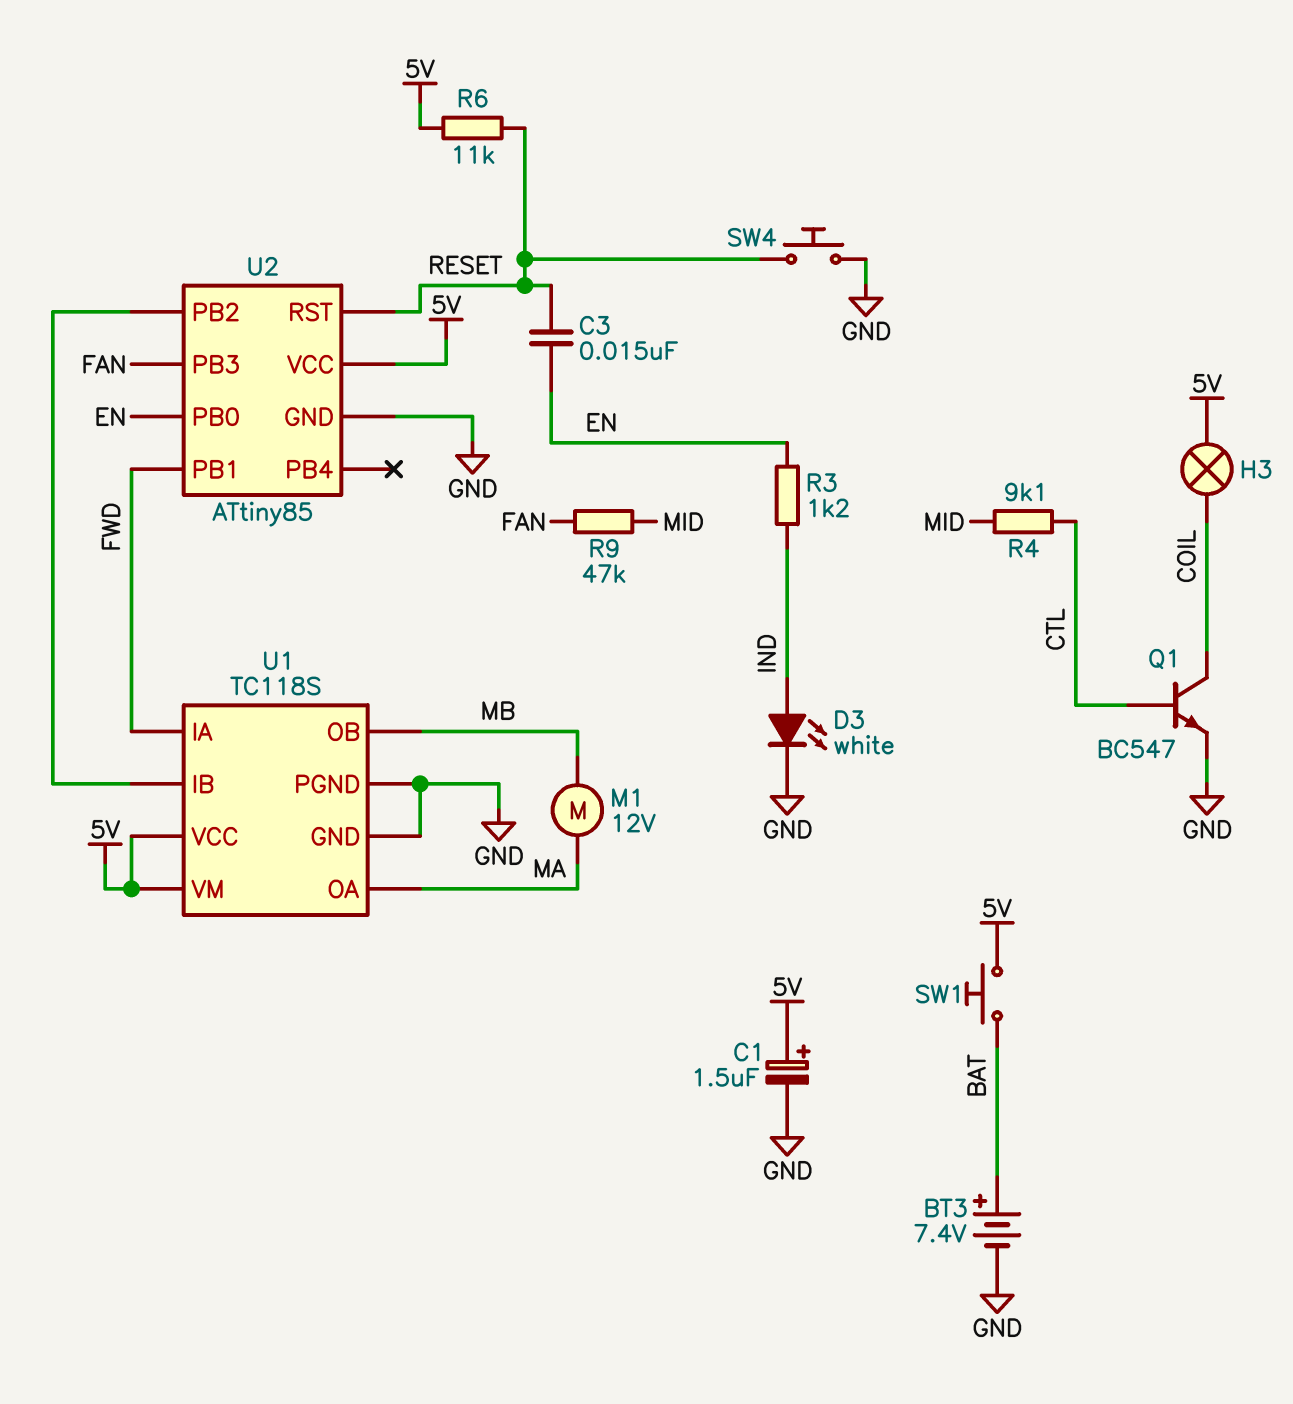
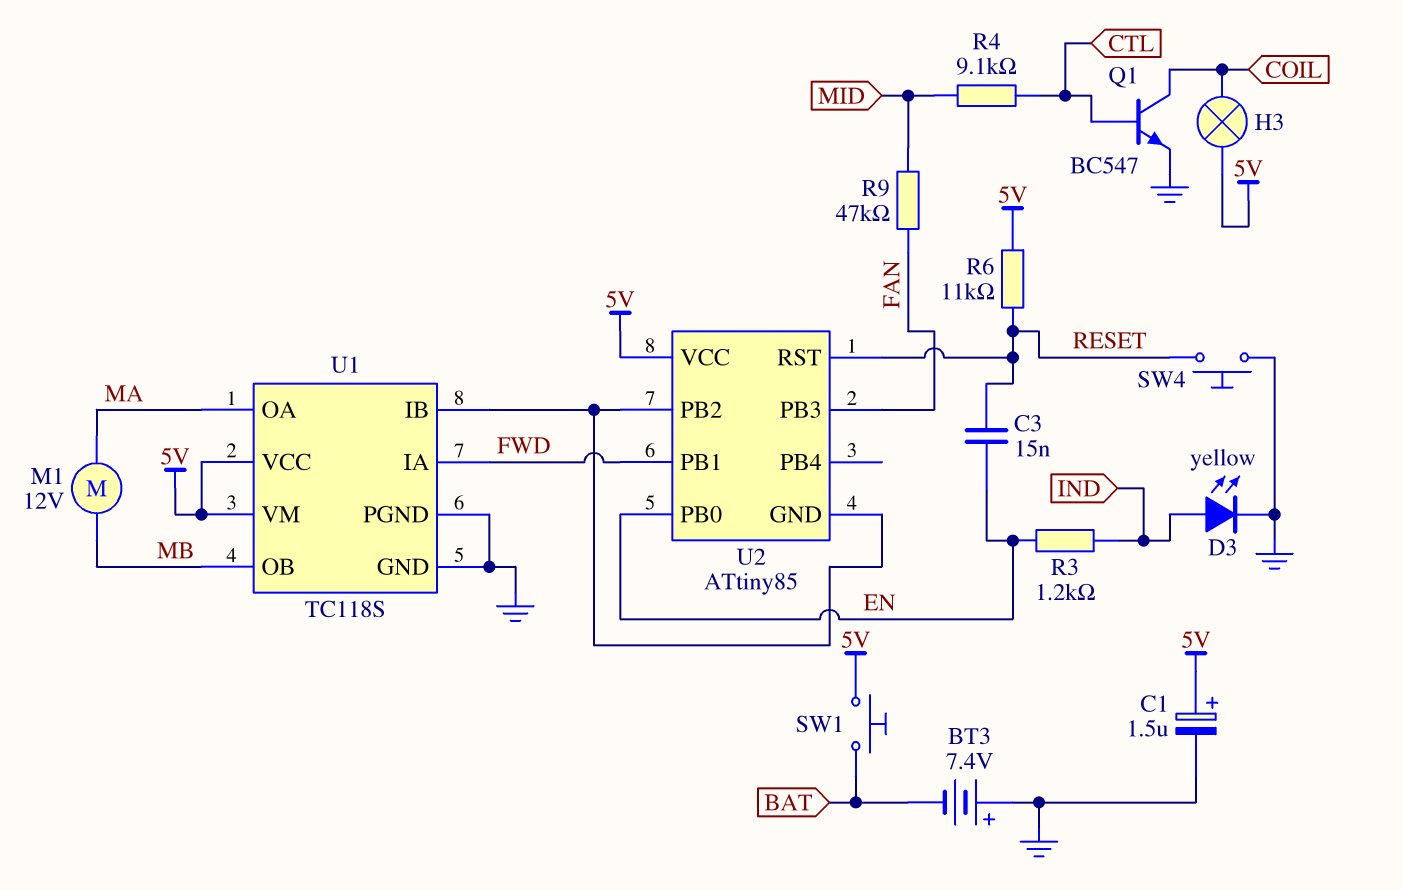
BT3: 7.4V (plus BAT, minus GND) -> 7.4V (plus GND, minus BAT)
D3: LED white (A IND, K GND) -> LED yellow (A IND, K GND)
U2 pin GND: GND -> U1/IB

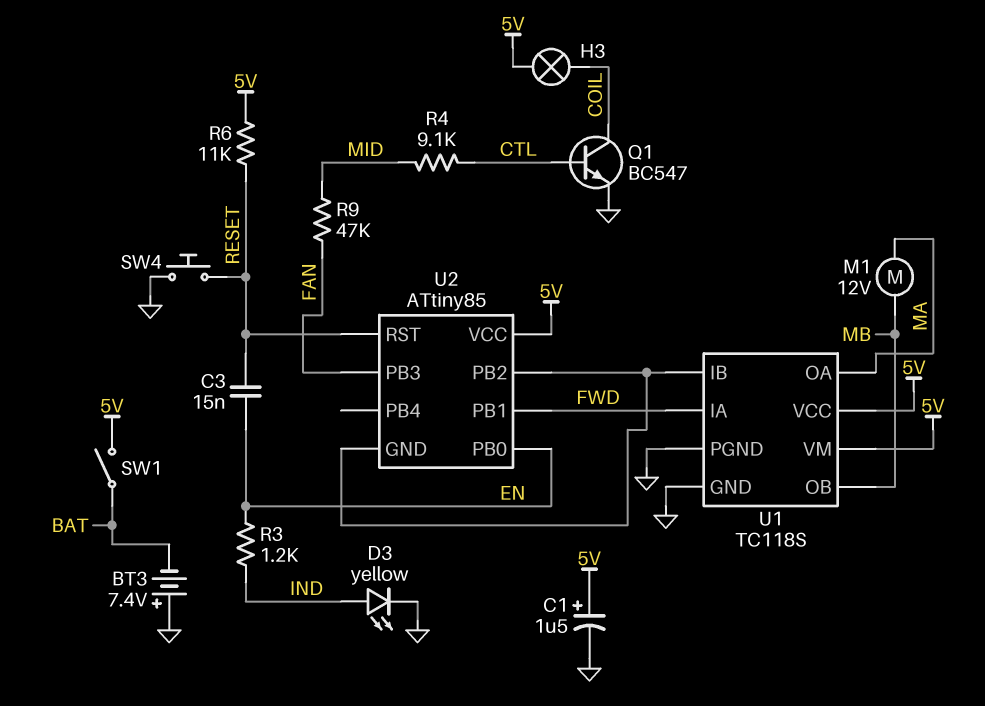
SW1: button (5V, BAT) -> switch (5V, BAT)

